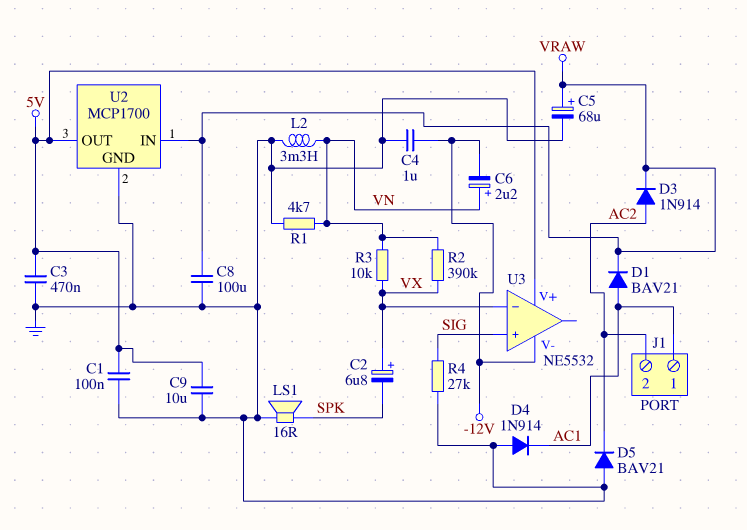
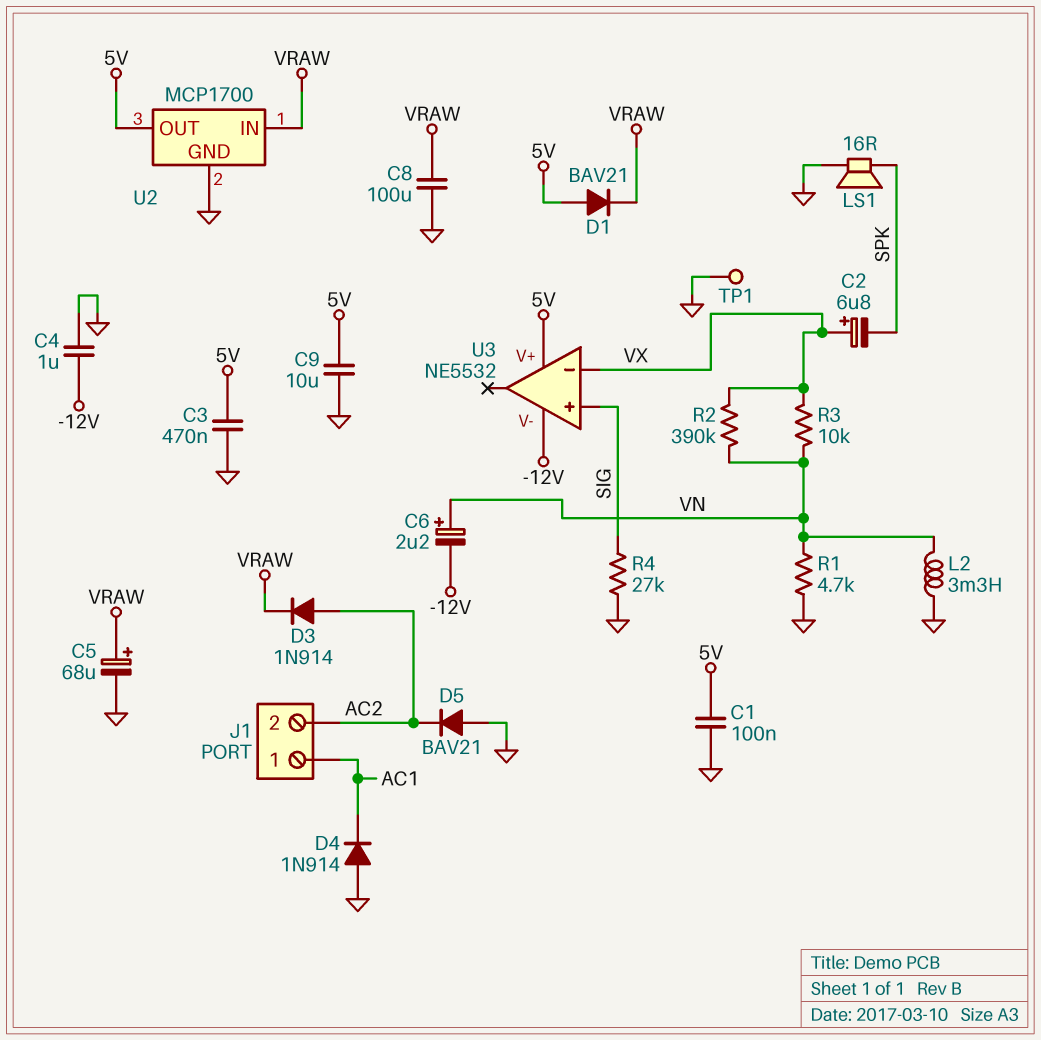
D1: diode BAV21 (A AC1, K VRAW) -> diode BAV21 (A 5V, K VRAW)
TP1: none -> test point (GND)

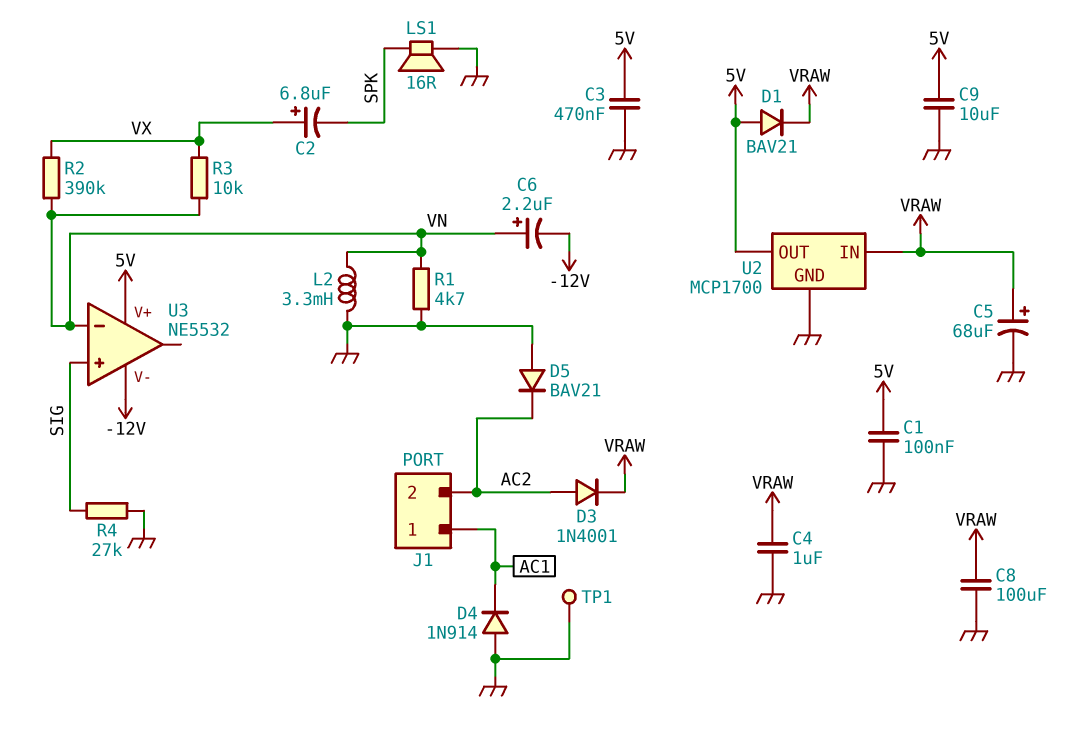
C4: 1uF (-12V, GND) -> 1uF (GND, VRAW)
D3: diode 1N914 (A AC2, K VRAW) -> diode 1N4001 (A AC2, K VRAW)
U3 pin in-: VX -> VN

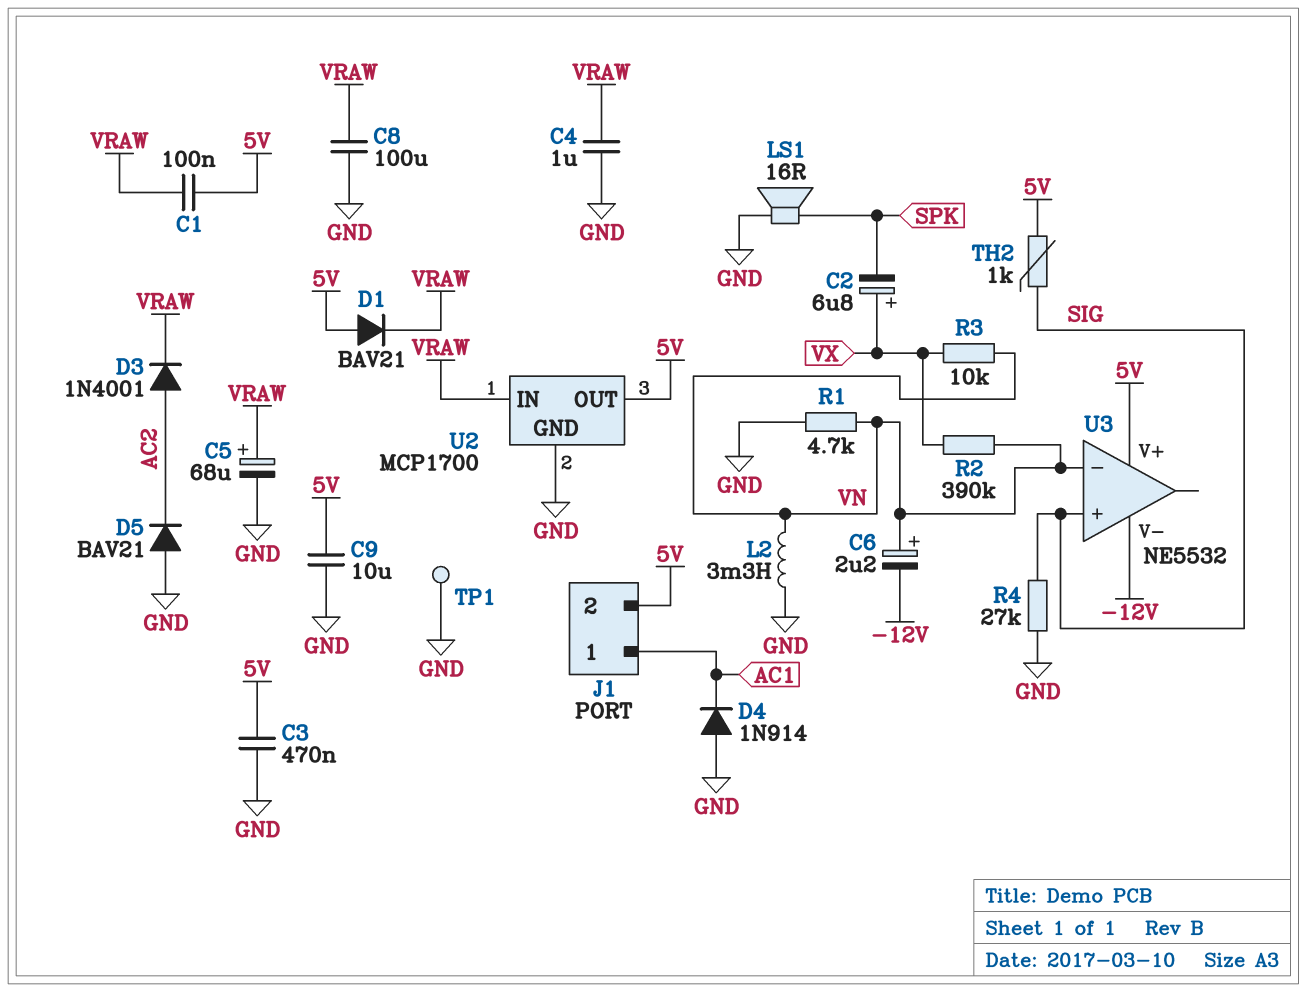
C1: 100nF (5V, GND) -> 100nF (5V, VRAW)
J1 pin 2: AC2 -> 5V
TH2: none -> 1k (5V, SIG)

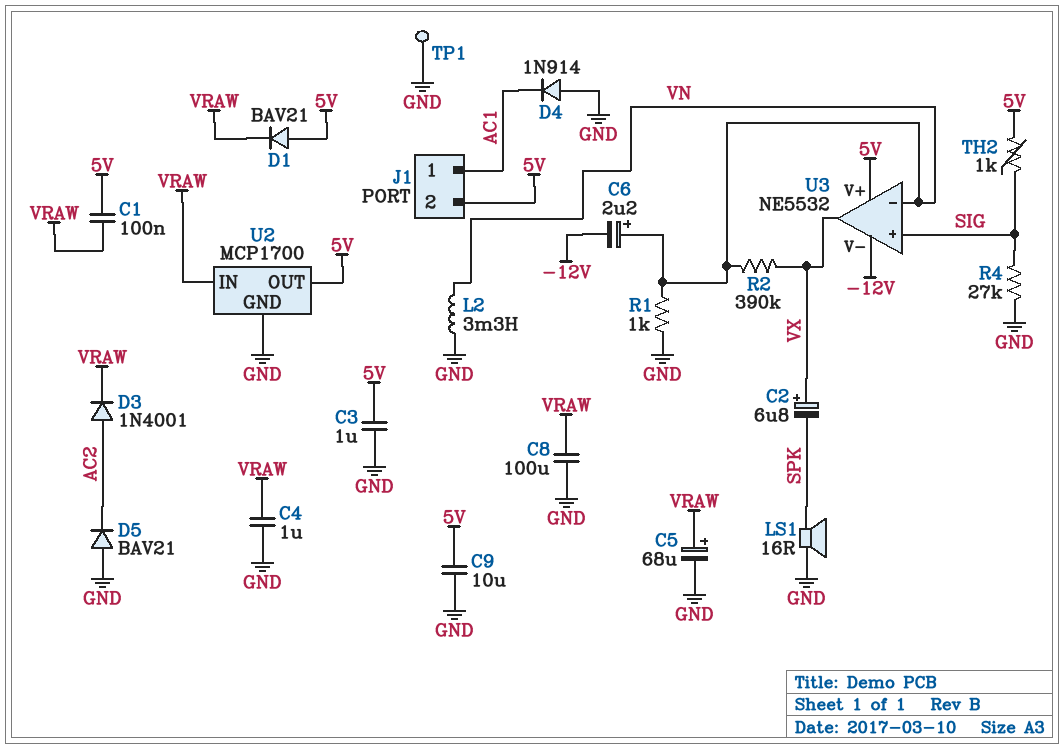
C3: 470nF (5V, GND) -> 1uF (5V, GND)
R1: 4.7k (GND, VN) -> 1k (GND, VN)
R3: 10k (VN, VX) -> none
U3 pin out: none -> VX

